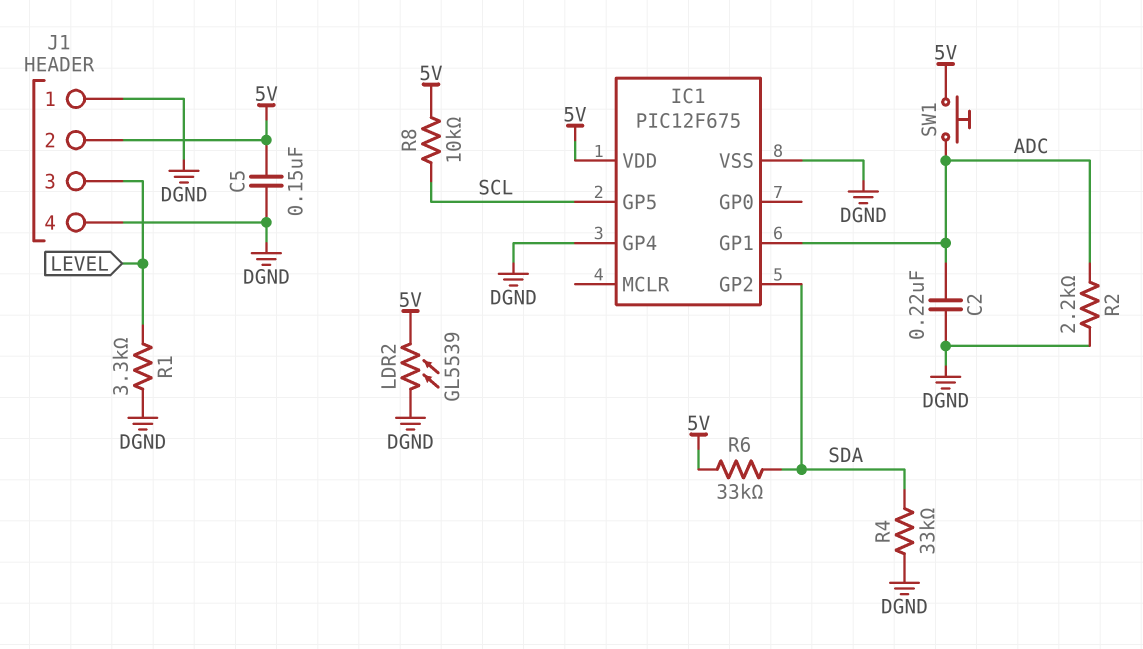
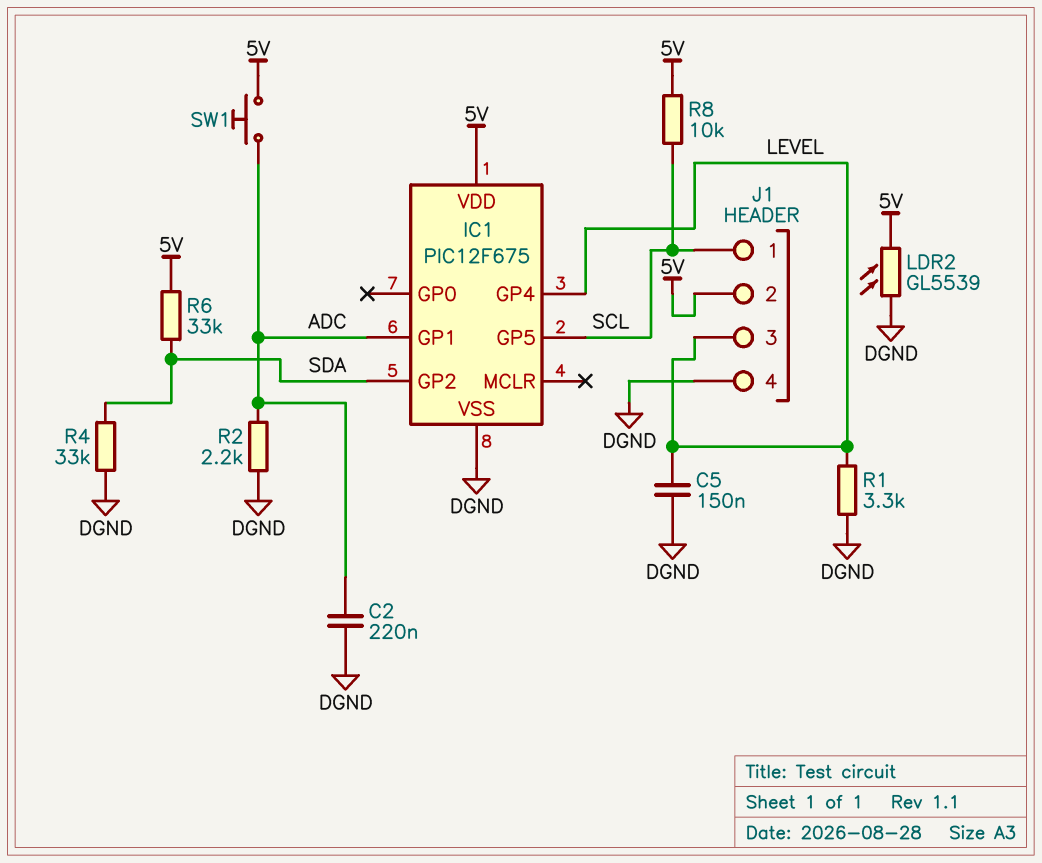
C5: 150nF (5V, DGND) -> 150nF (DGND, LEVEL)
IC1 pin GP4: DGND -> LEVEL
J1 pin 1: DGND -> SCL

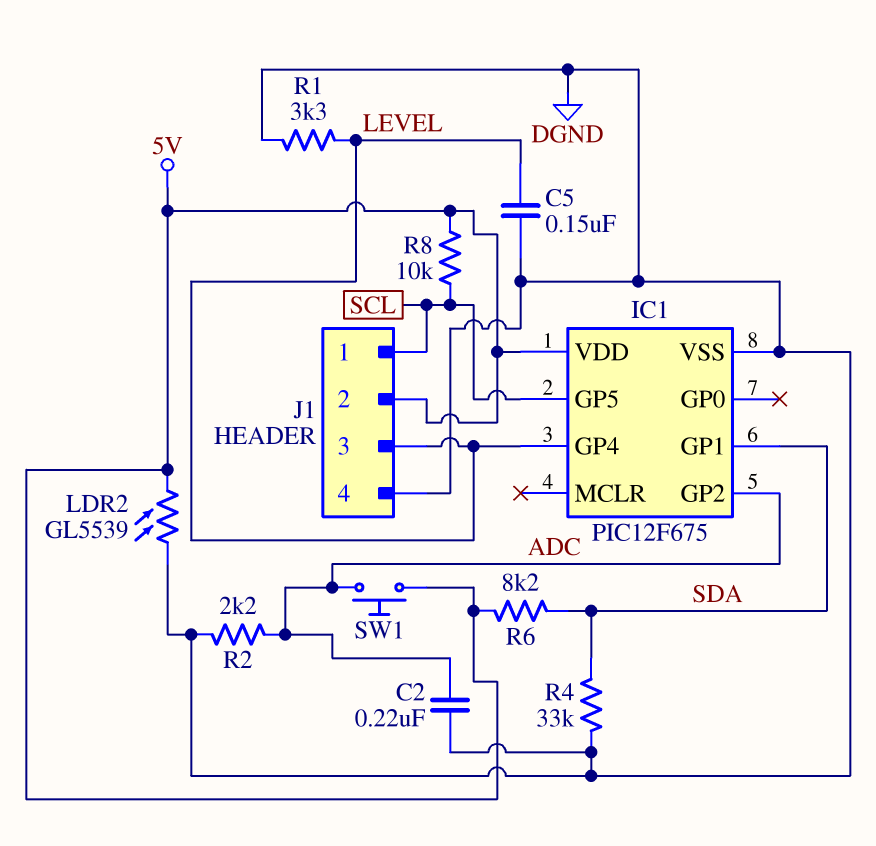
IC1 pin GP1: ADC -> SDA
IC1 pin GP2: SDA -> ADC
R6: 33k (5V, SDA) -> 8.2k (5V, SDA)

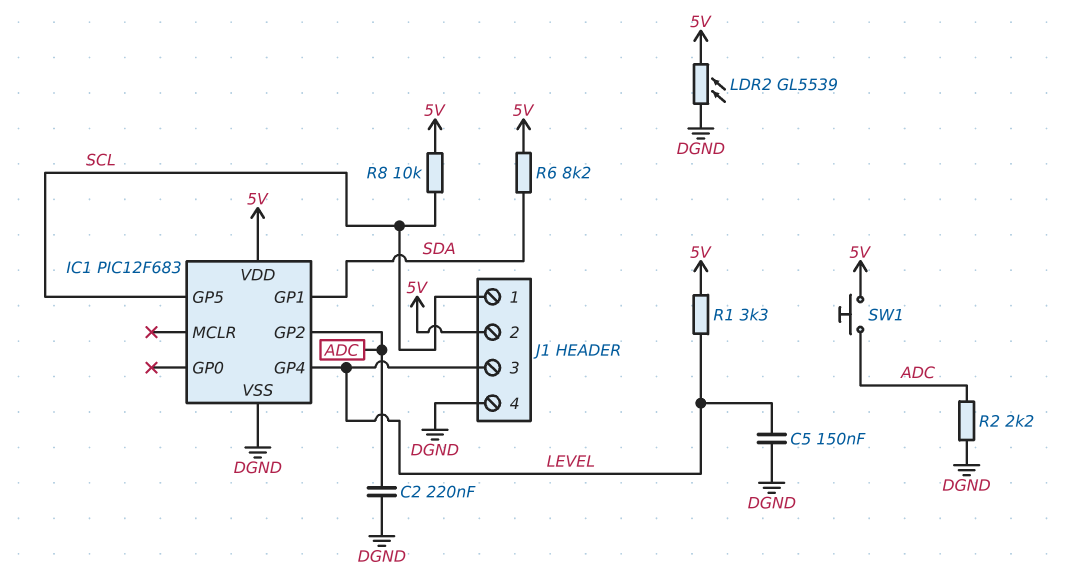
IC1: PIC12F675 -> PIC12F683
R1: 3.3k (DGND, LEVEL) -> 3.3k (5V, LEVEL)
R4: 33k (DGND, SDA) -> none

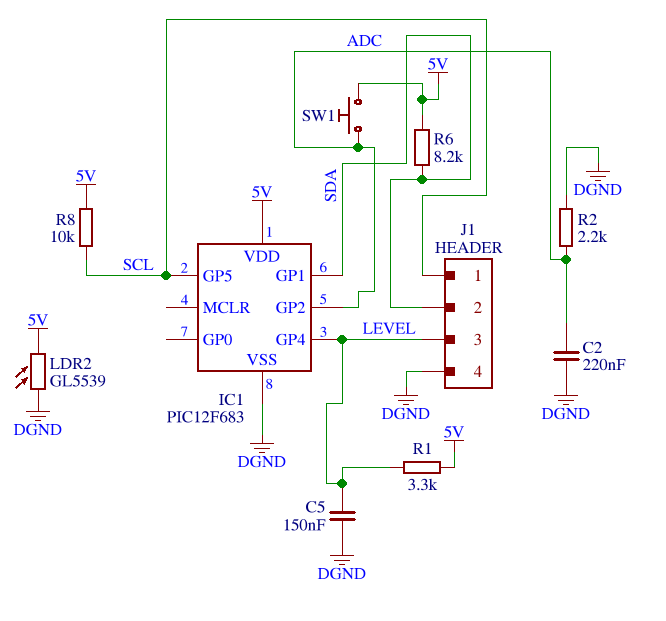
J1 pin 2: 5V -> SDA

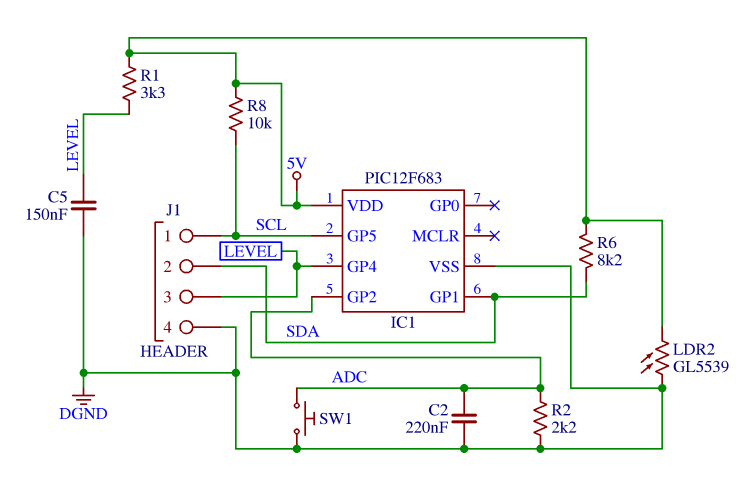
SW1: button (5V, ADC) -> button (ADC, DGND)

